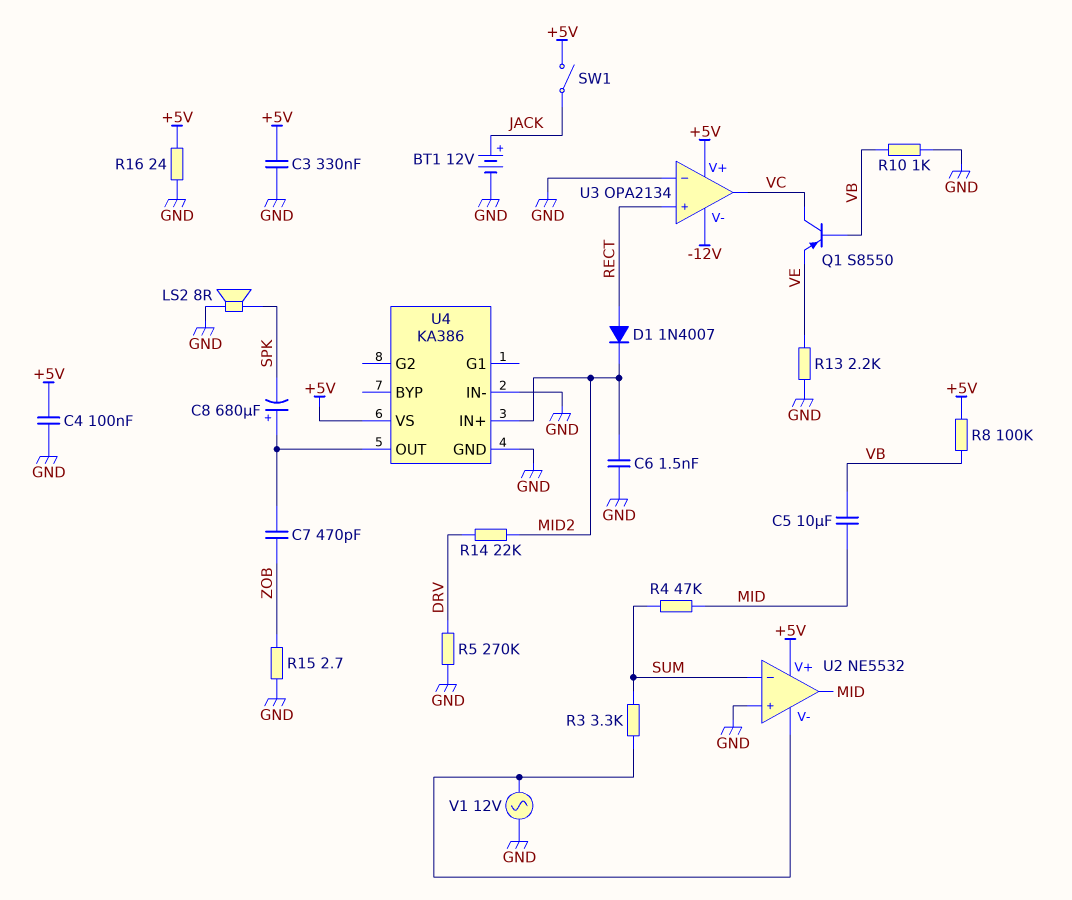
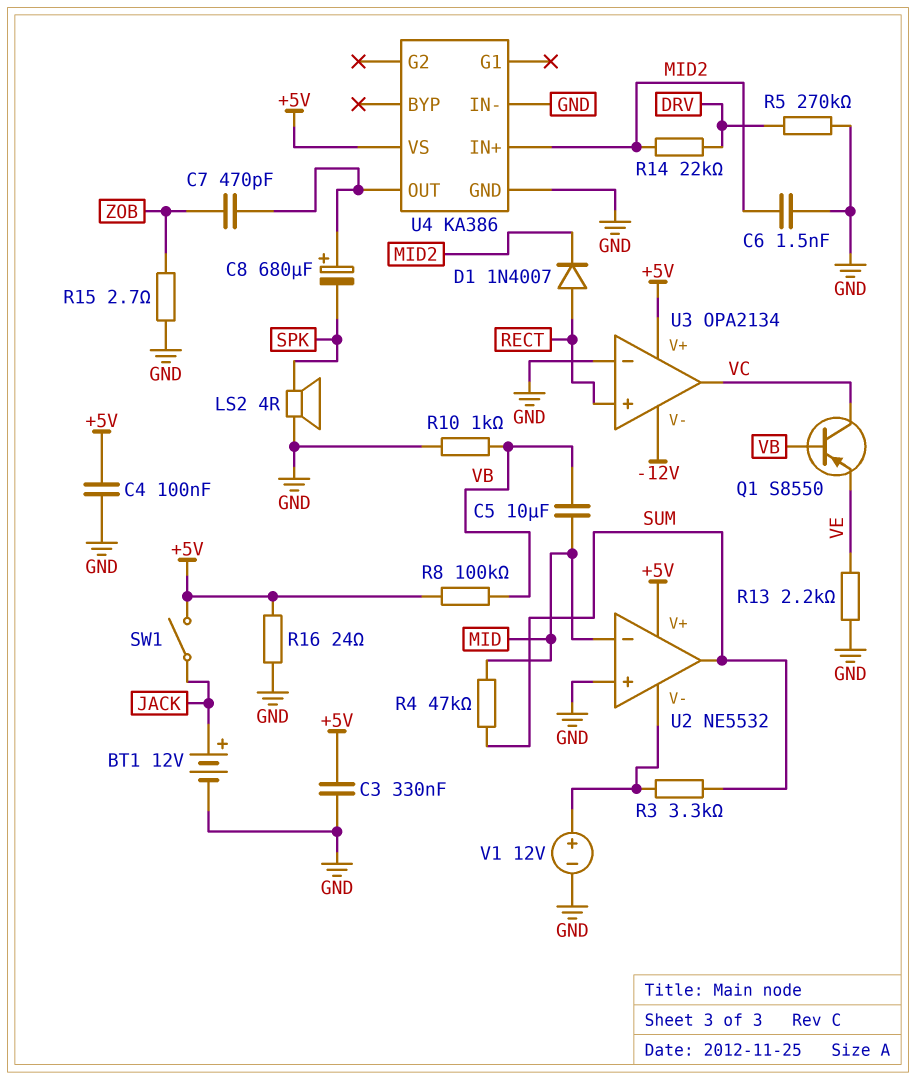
LS2: speaker 8R (GND, SPK) -> speaker 4R (GND, SPK)
U2 pin in-: SUM -> MID
U2 pin out: MID -> SUM
V1: AC 12V (GND, U2/V-) -> 12V (plus U2/V-, minus GND)

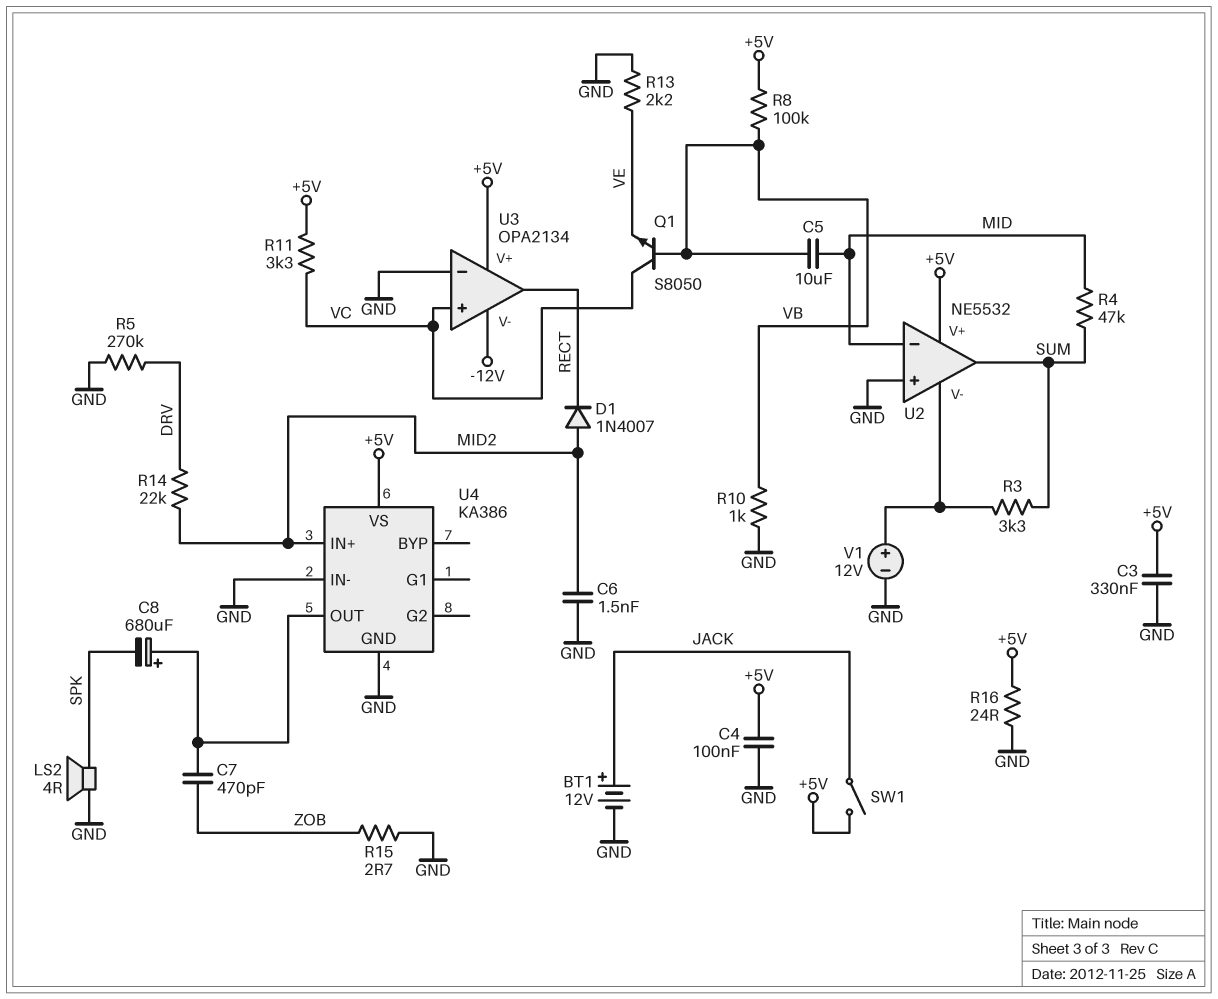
D1: diode 1N4007 (A RECT, K MID2) -> diode 1N4007 (A MID2, K RECT)
Q1: PNP S8550 (B VB, C VC, E VE) -> NPN S8050 (B VB, C VC, E VE)
R11: none -> 3.3k (+5V, VC)
U3 pin in+: RECT -> VC
U3 pin out: VC -> RECT

